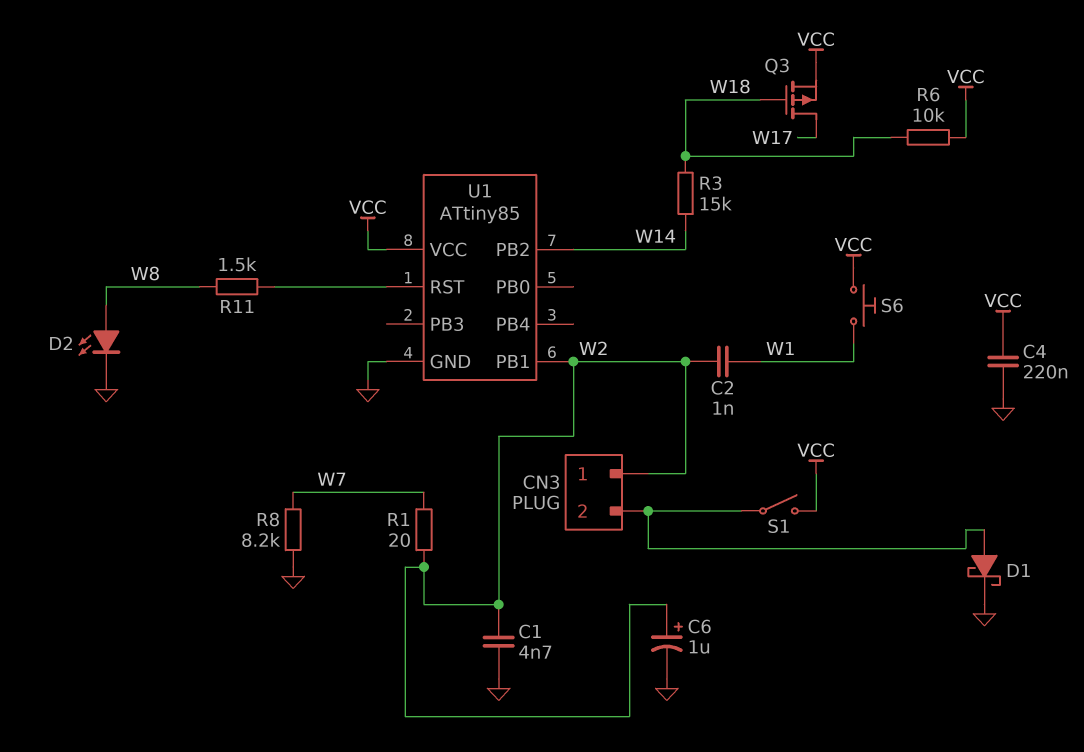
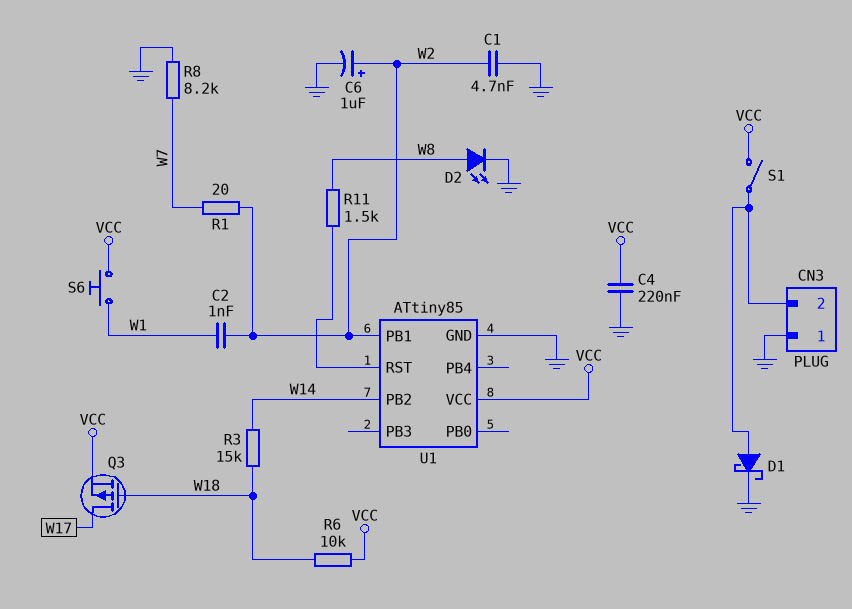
CN3 pin 1: W2 -> GND

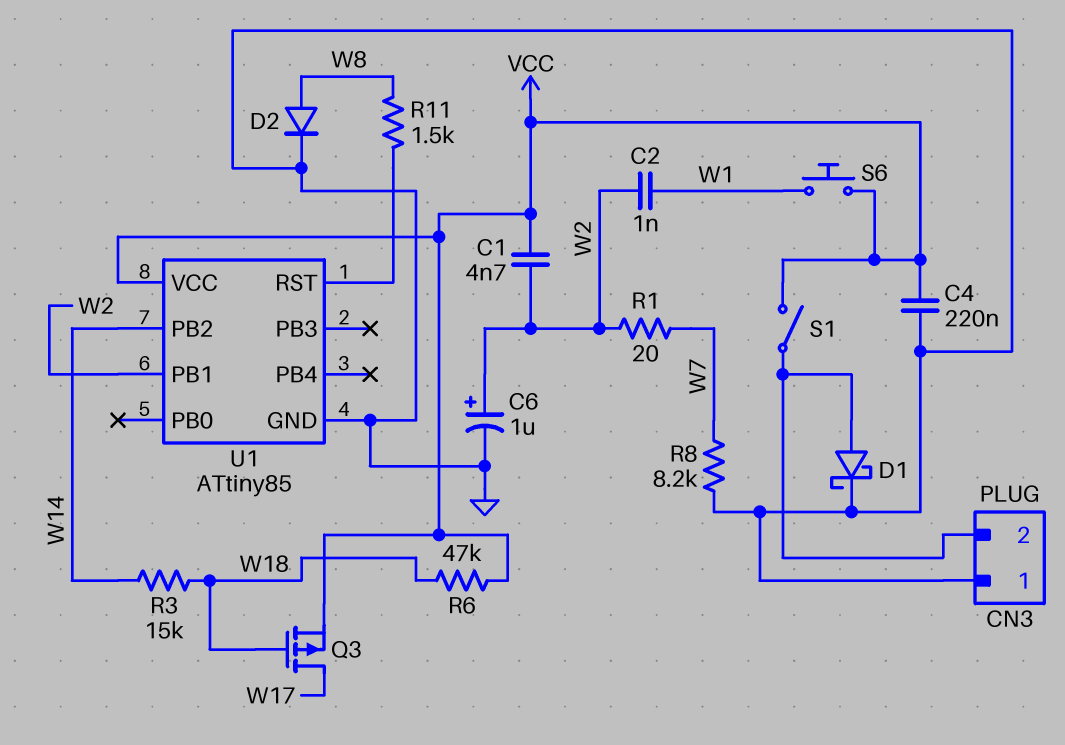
C1: 4.7nF (GND, W2) -> 4.7nF (VCC, W2)
D2: LED (A W8, K GND) -> diode (A W8, K GND)
R6: 10k (VCC, W18) -> 47k (VCC, W18)

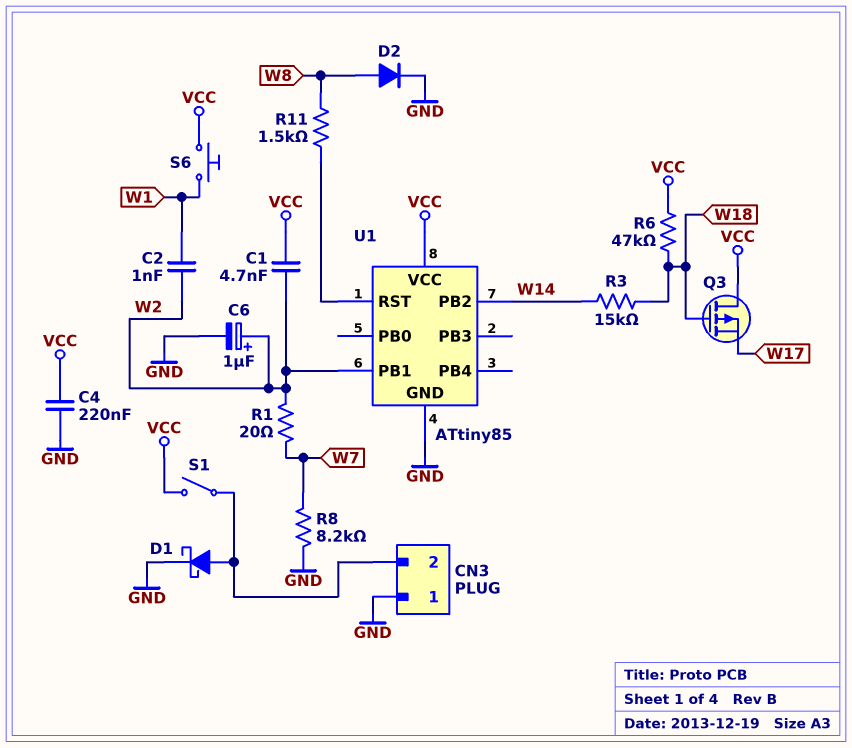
Q3: PMOS (G W18, D W17, S VCC) -> PMOS (G W18, D VCC, S W17)

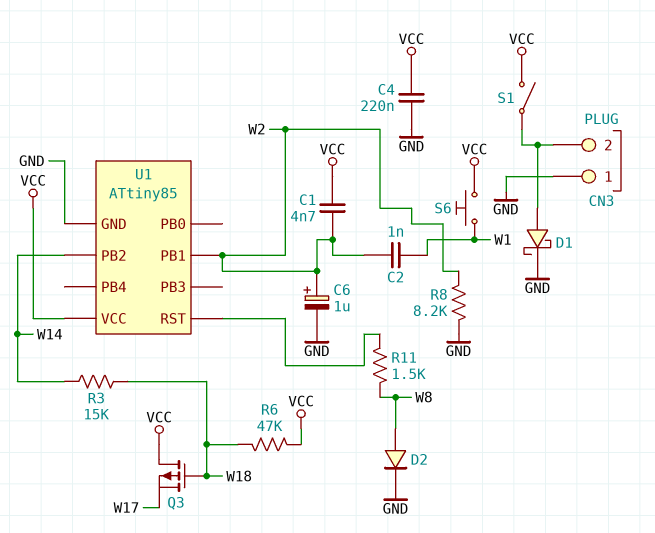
R1: 20 (W2, W7) -> none
R8: 8.2k (GND, W7) -> 8.2k (GND, W2)

